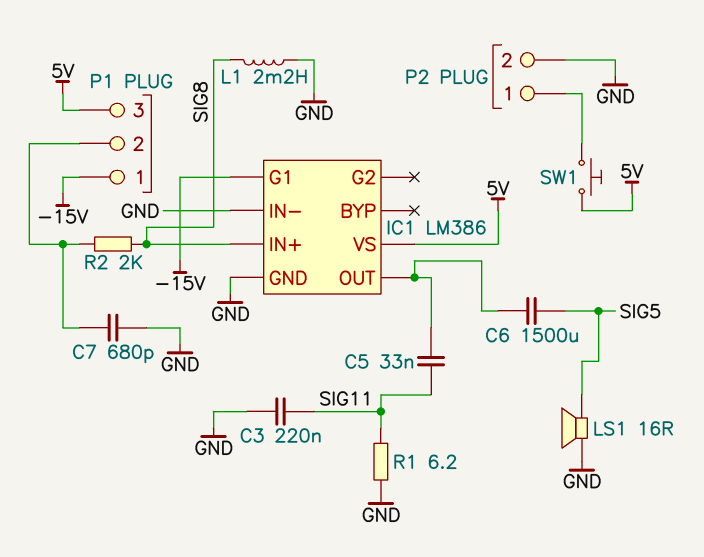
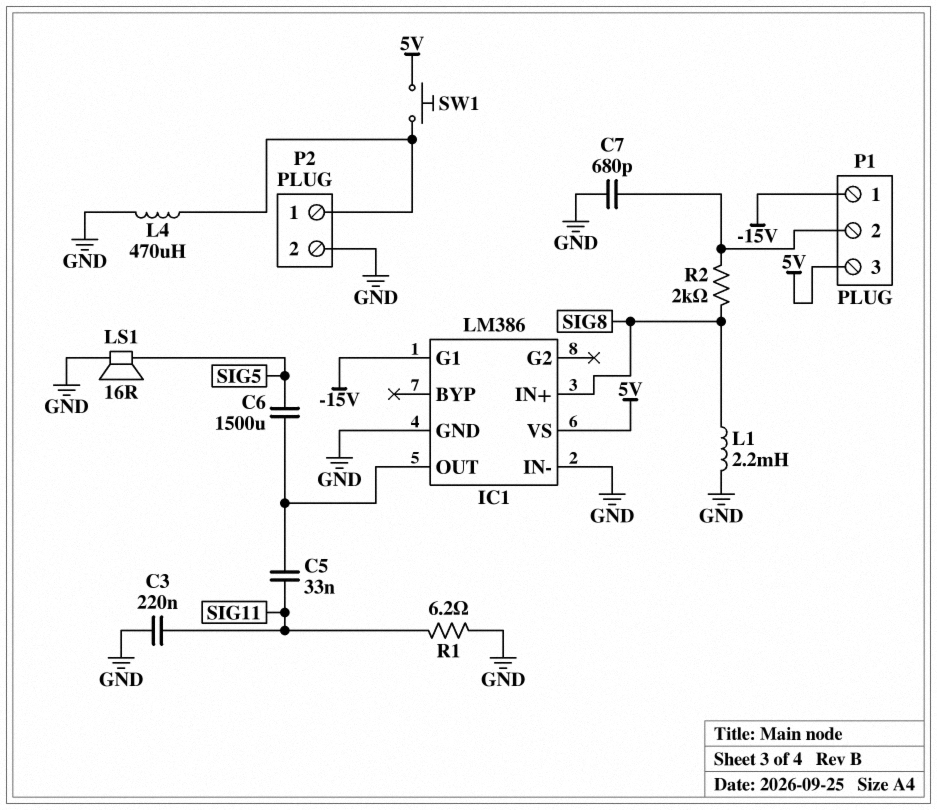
L4: none -> 470uH (GND, P2/1)

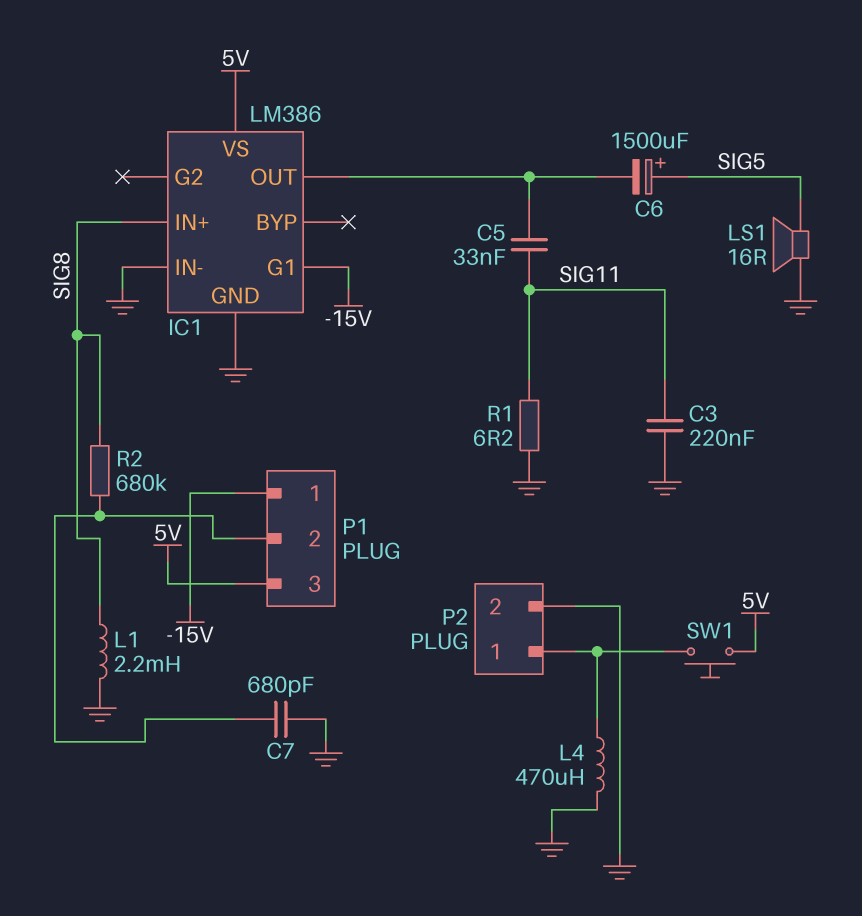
C6: 1500uF (IC1/OUT, SIG5) -> 1500uF (plus SIG5, minus IC1/OUT)
R2: 2k (P1/2, SIG8) -> 680k (P1/2, SIG8)

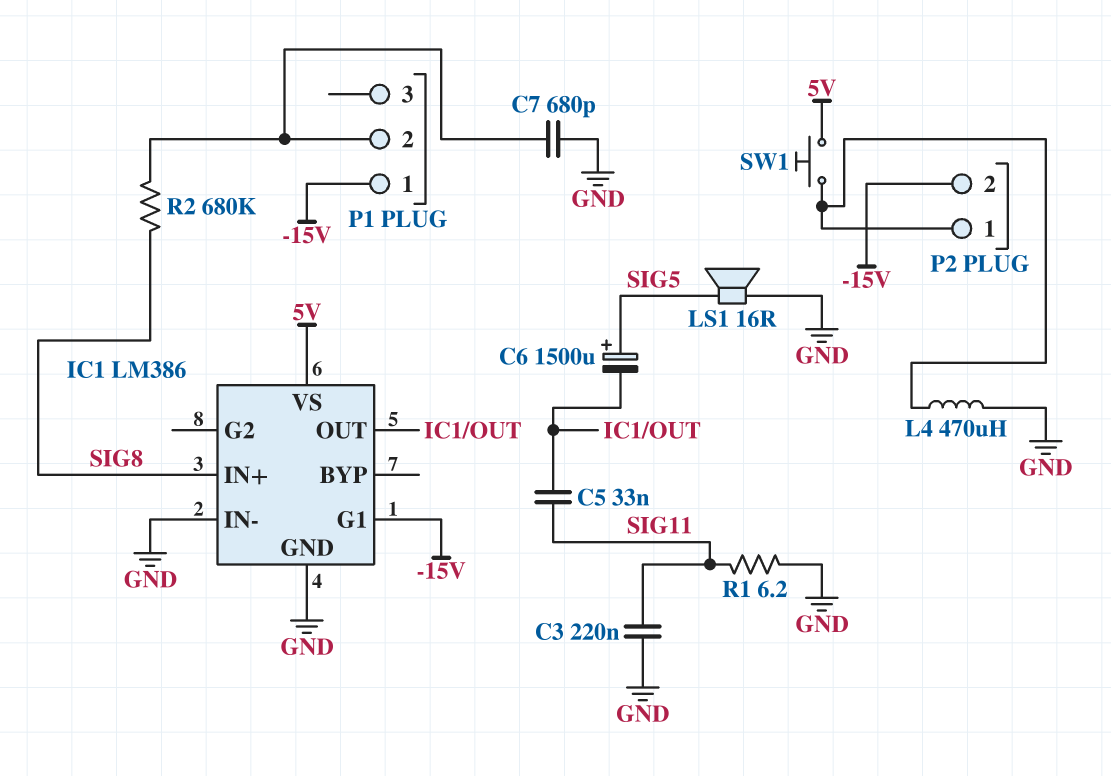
L1: 2.2mH (GND, SIG8) -> none
P1 pin 3: 5V -> none
P2 pin 2: GND -> -15V

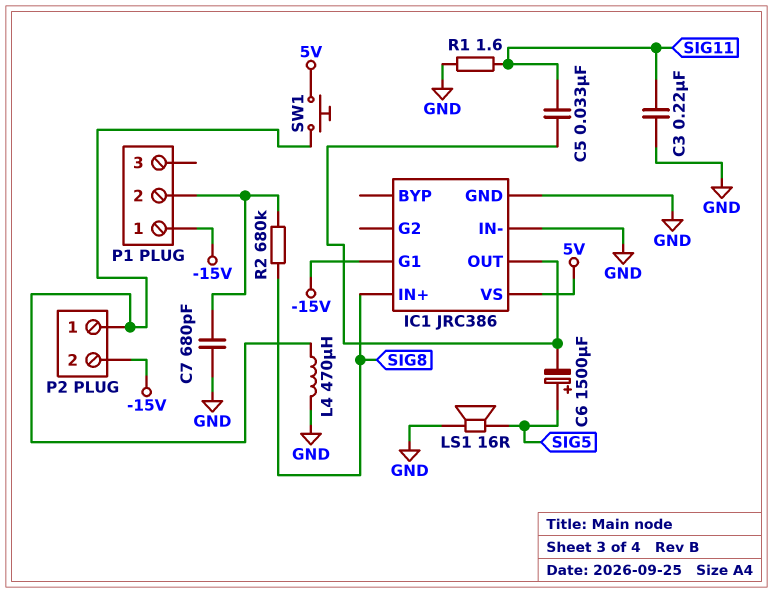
IC1: LM386 -> JRC386
R1: 6.2 (GND, SIG11) -> 1.6 (GND, SIG11)

